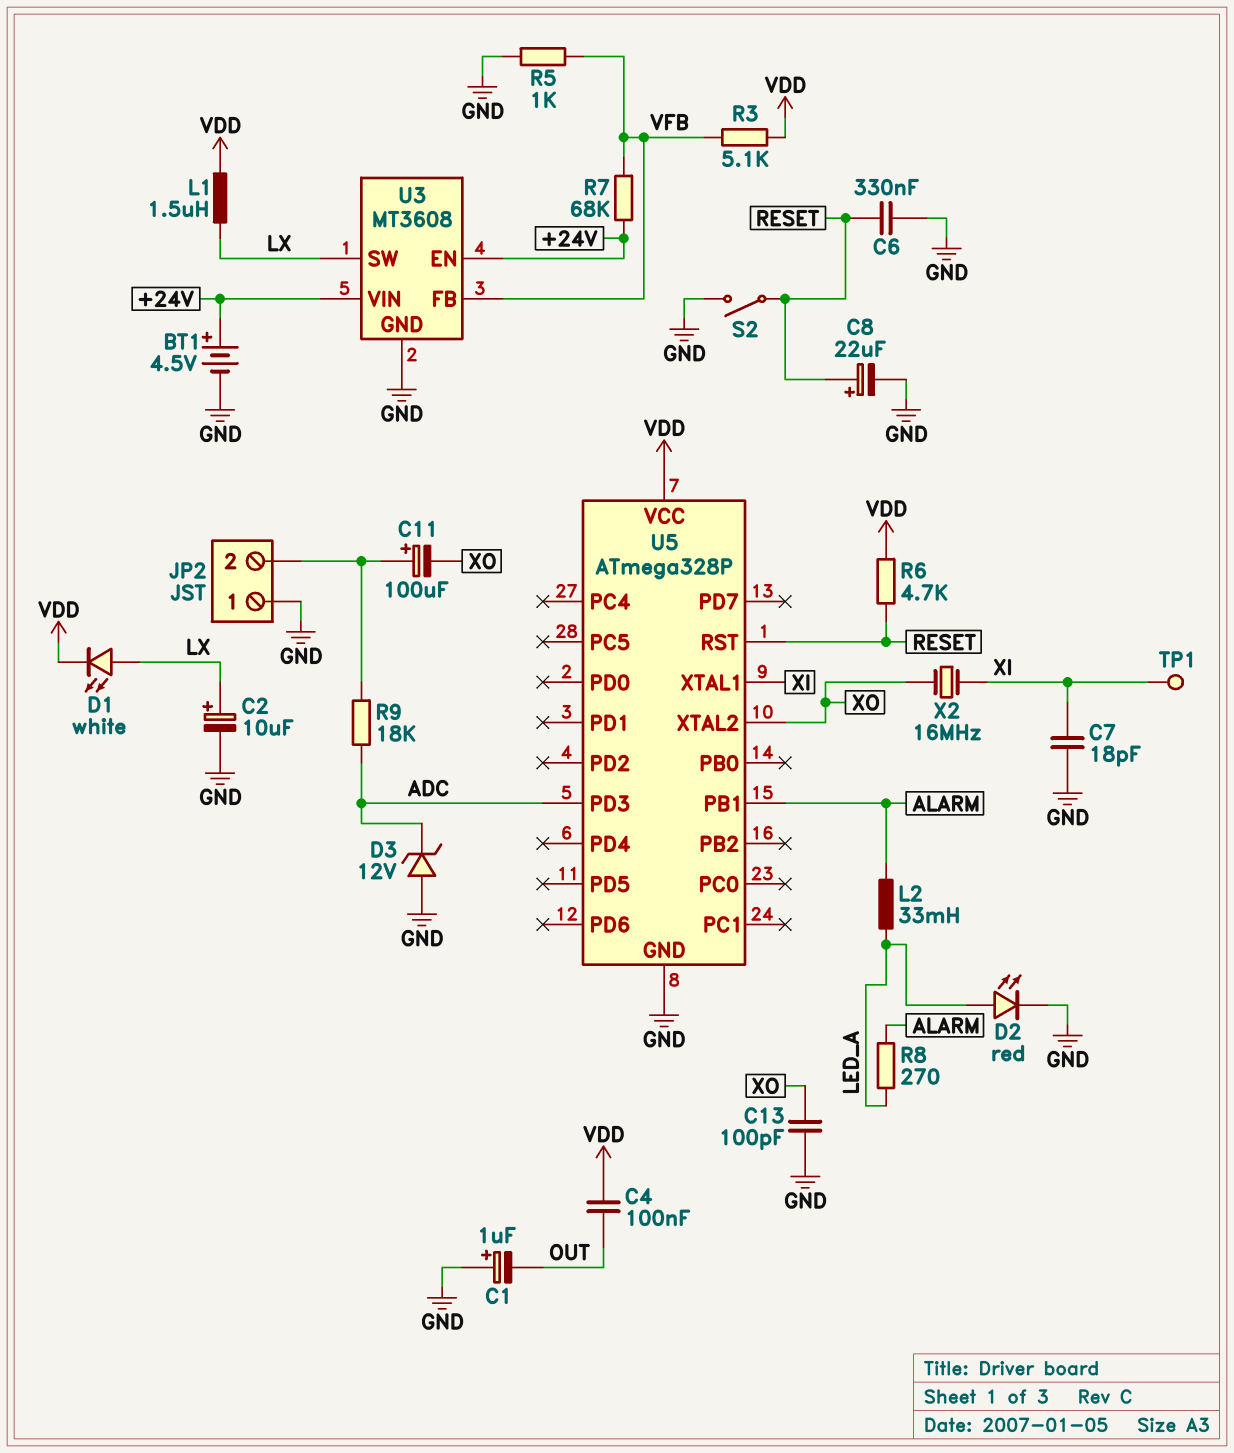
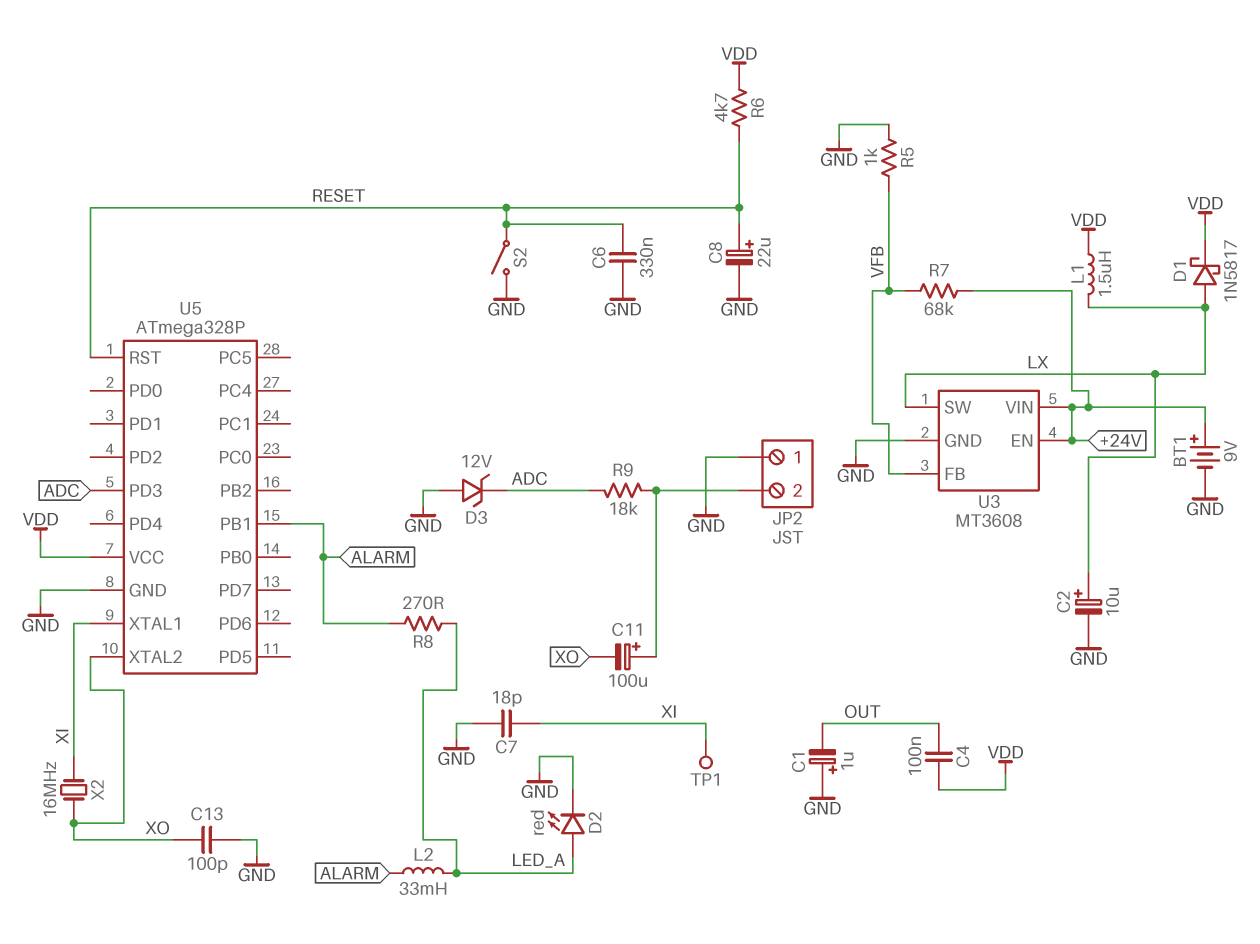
BT1: 4.5V (plus +24V, minus GND) -> 9V (plus +24V, minus GND)
D1: LED white (A LX, K VDD) -> schottky 1N5817 (A LX, K VDD)
R3: 5.1k (VDD, VFB) -> none

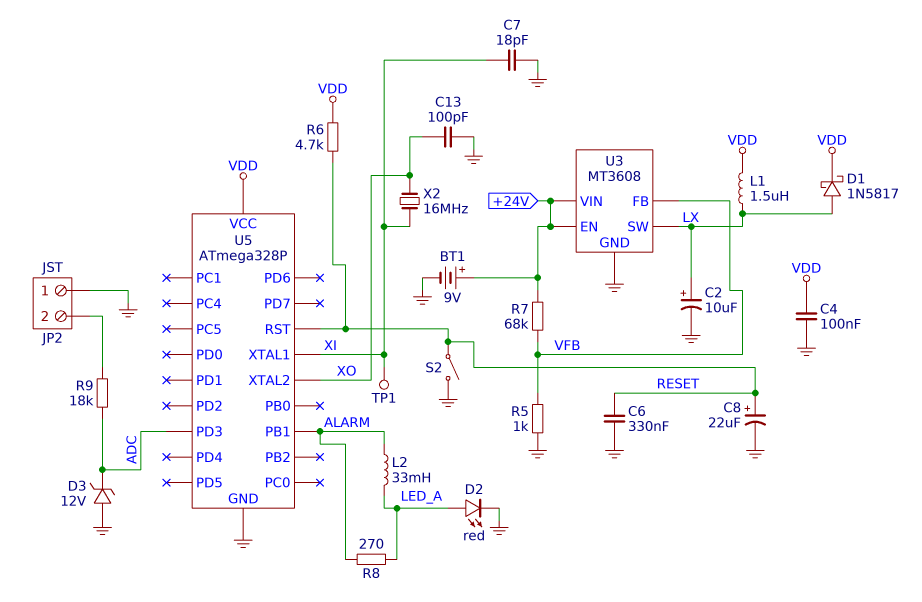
C1: 1uF (plus GND, minus OUT) -> none
C4: 100nF (OUT, VDD) -> 100nF (GND, VDD)
C11: 100uF (plus JP2/2, minus XO) -> none

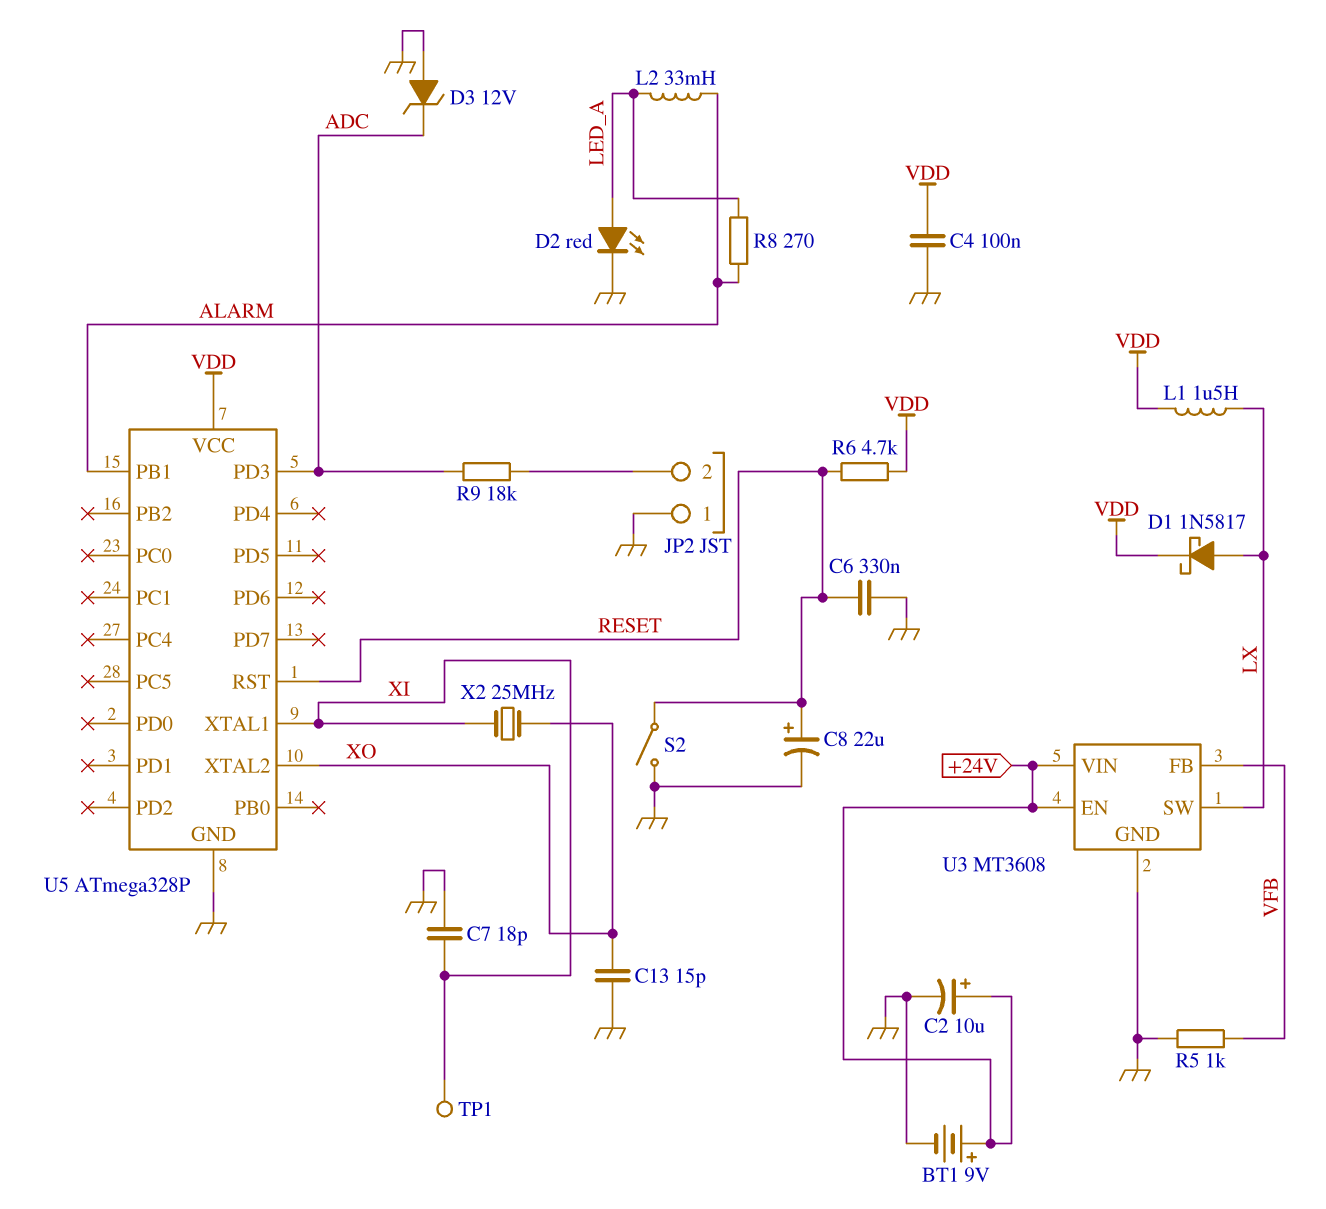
C2: 10uF (plus LX, minus GND) -> 10uF (plus +24V, minus GND)
C13: 100pF (GND, XO) -> 15pF (GND, XO)
R7: 68k (+24V, VFB) -> none
X2: 16MHz (XI, XO) -> 25MHz (XI, XO)

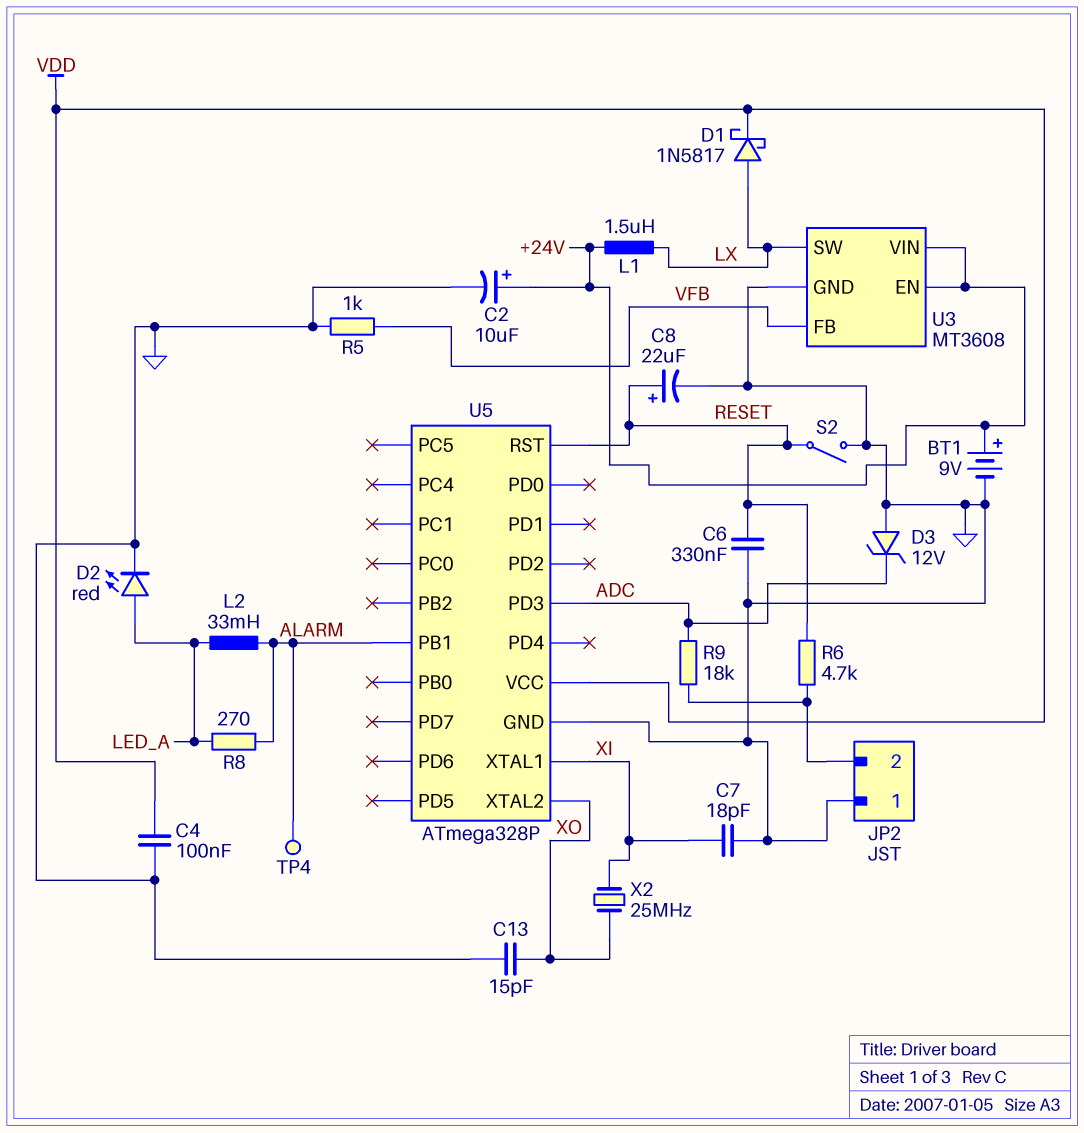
L1: 1.5uH (LX, VDD) -> 1.5uH (+24V, LX)
R6: 4.7k (RESET, VDD) -> 4.7k (JP2/2, RESET)
TP1: test point (XI) -> none
TP4: none -> test point (ALARM)

